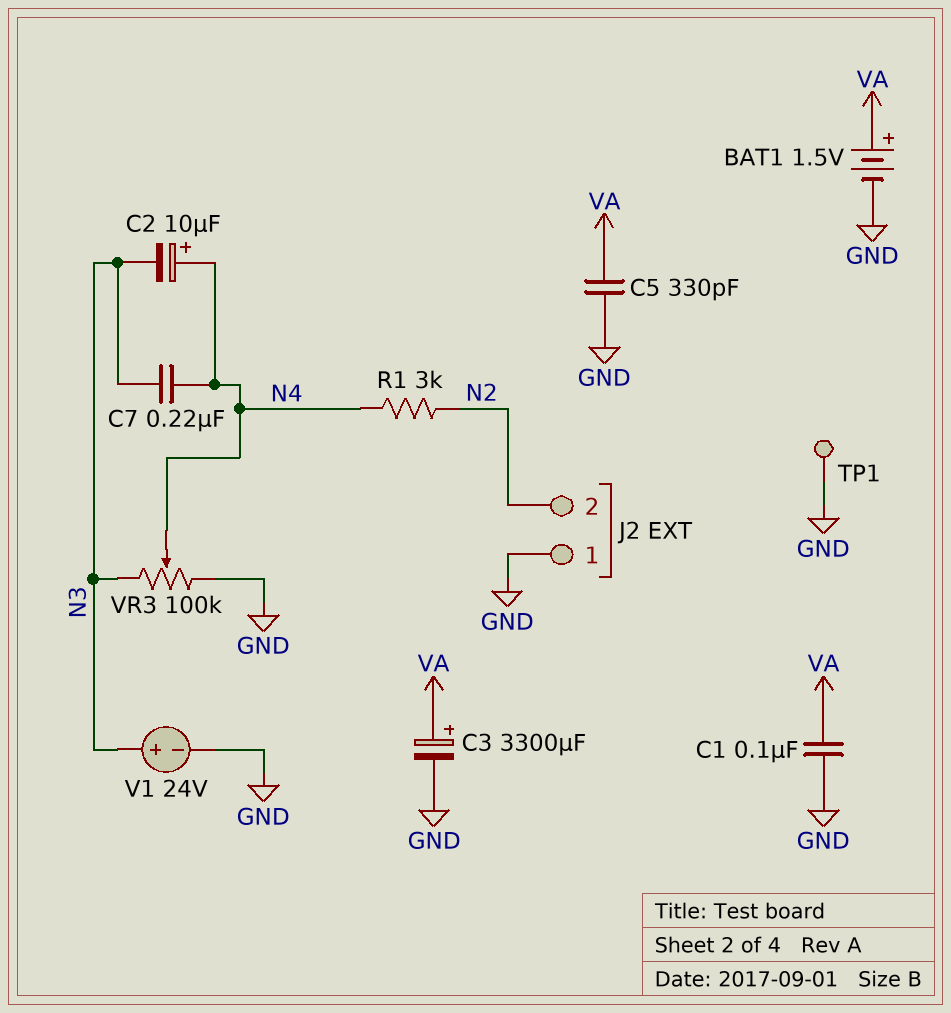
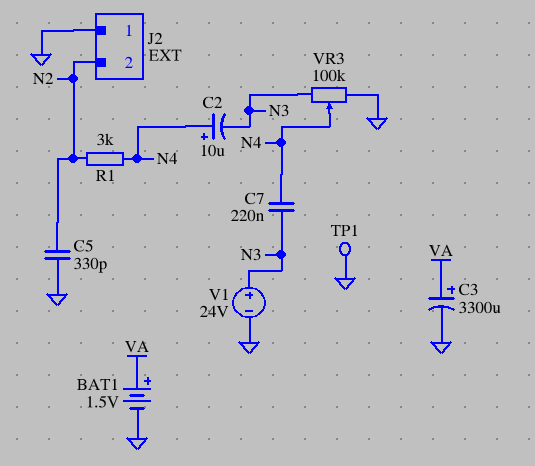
C1: 100nF (GND, VA) -> none
C5: 330pF (GND, VA) -> 330pF (GND, N2)

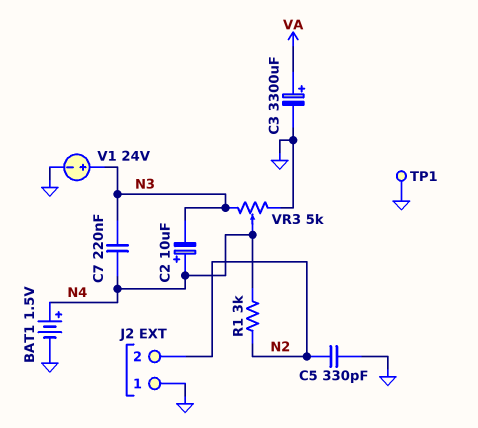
BAT1: 1.5V (plus VA, minus GND) -> 1.5V (plus N4, minus GND)
VR3: 100k (GND, N3, wiper N4) -> 5k (GND, N3, wiper N4)

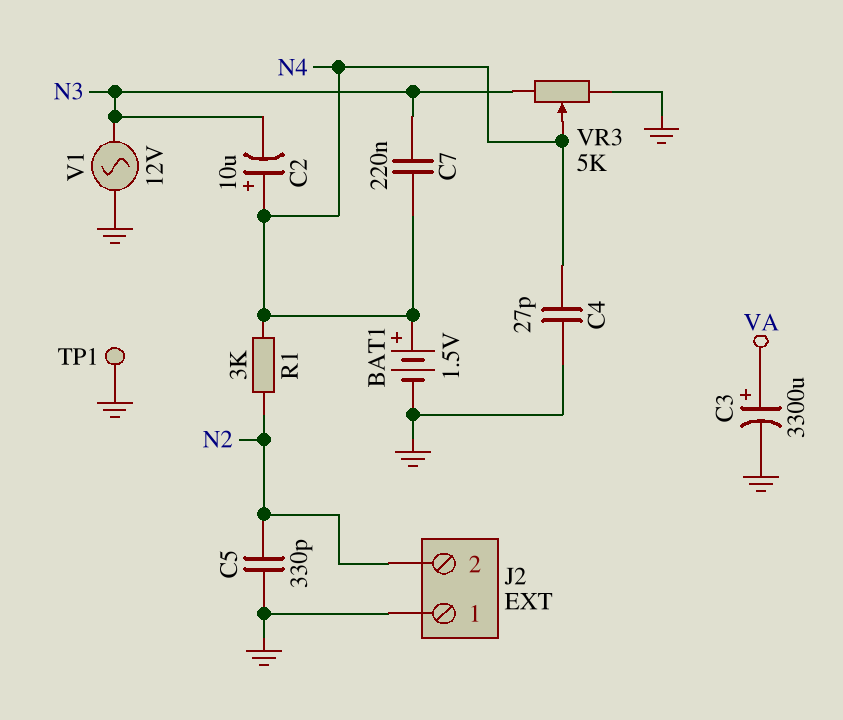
C4: none -> 27pF (GND, N4)
V1: 24V (plus N3, minus GND) -> AC 12V (GND, N3)

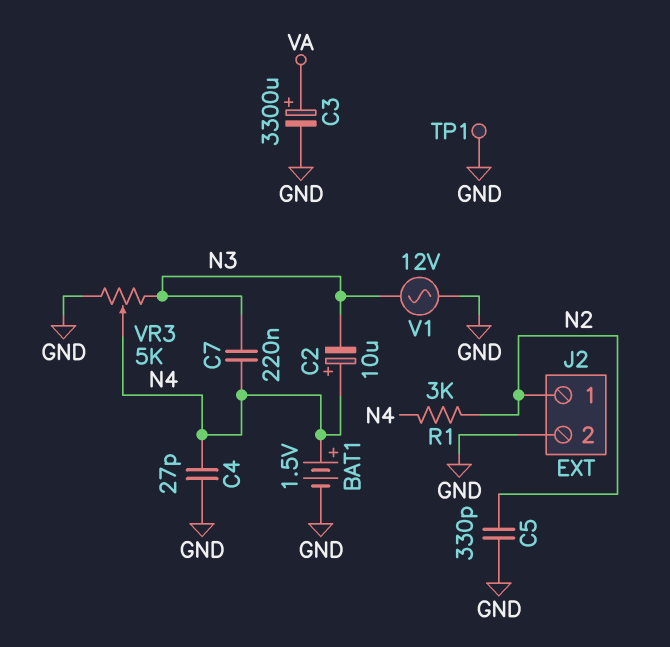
J2 pin 1: GND -> N2
J2 pin 2: N2 -> GND

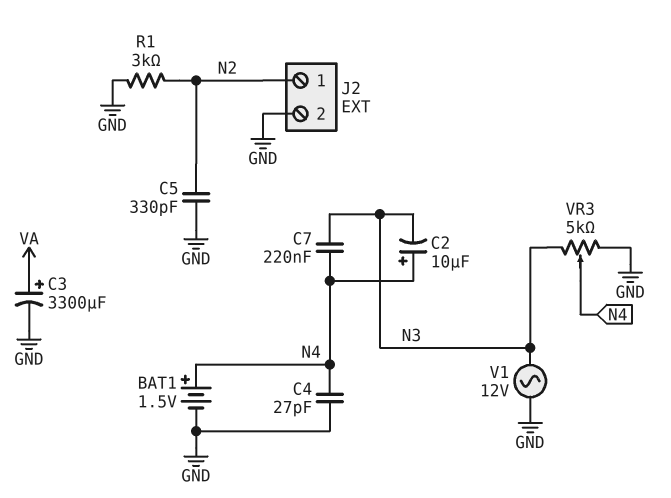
R1: 3k (N2, N4) -> 3k (GND, N2)
TP1: test point (GND) -> none

